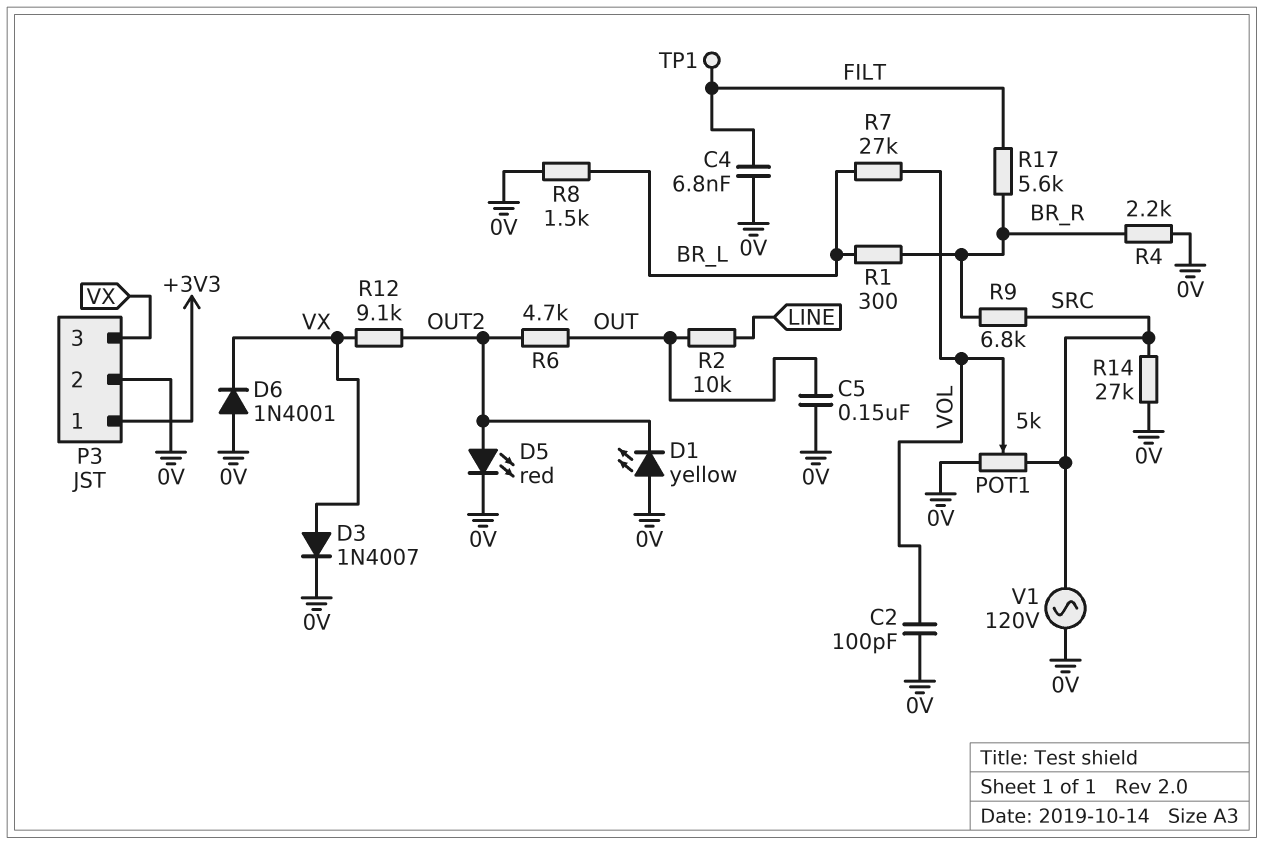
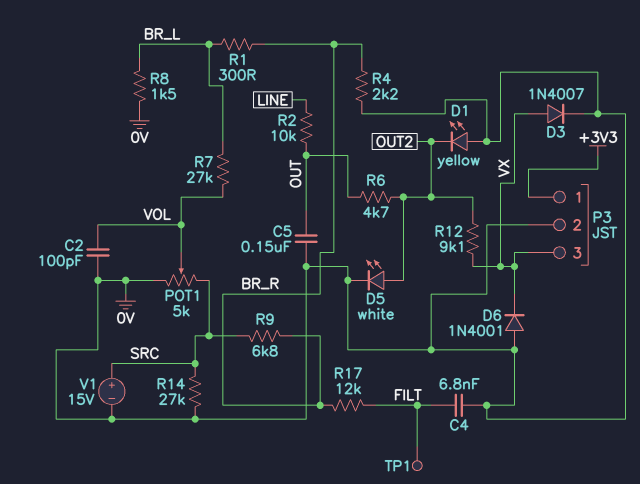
D5: LED red (A OUT2, K 0V) -> LED white (A OUT2, K 0V)
R17: 5.6k (BR_R, FILT) -> 12k (BR_R, FILT)
V1: AC 120V (0V, SRC) -> 15V (plus SRC, minus 0V)

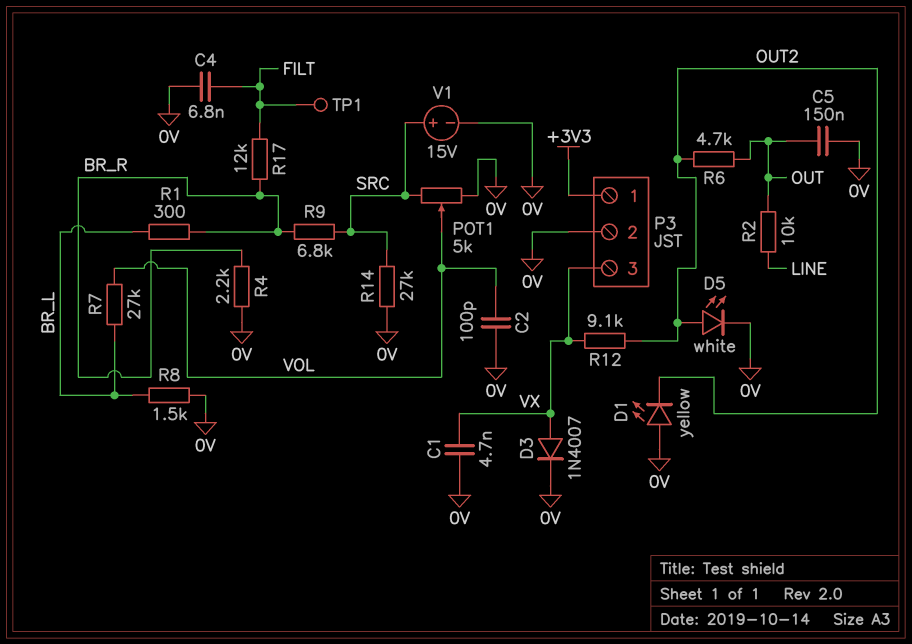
C1: none -> 4.7nF (0V, VX)
D6: diode 1N4001 (A 0V, K VX) -> none

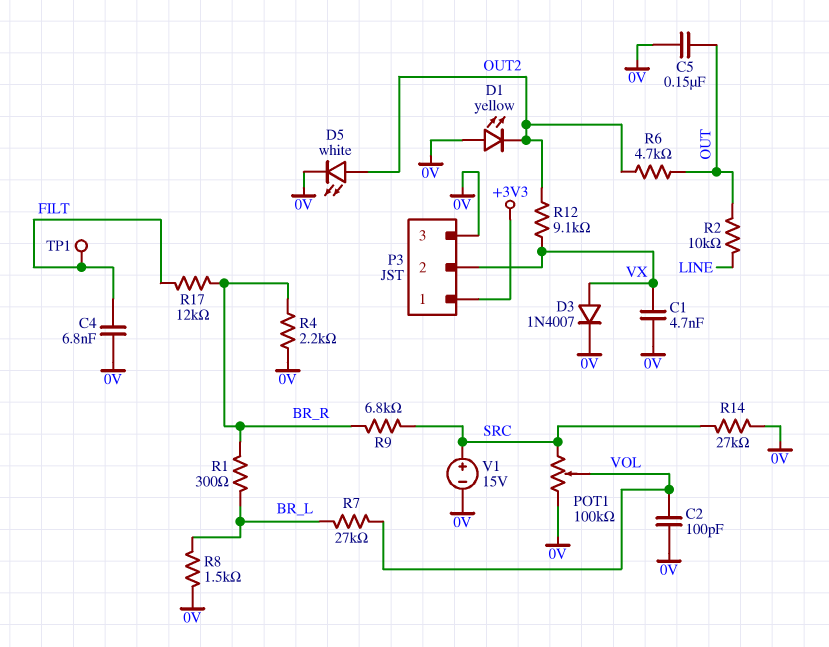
P3 pin 2: 0V -> VX
P3 pin 3: VX -> 0V
POT1: 5k (0V, SRC, wiper VOL) -> 100k (0V, SRC, wiper VOL)

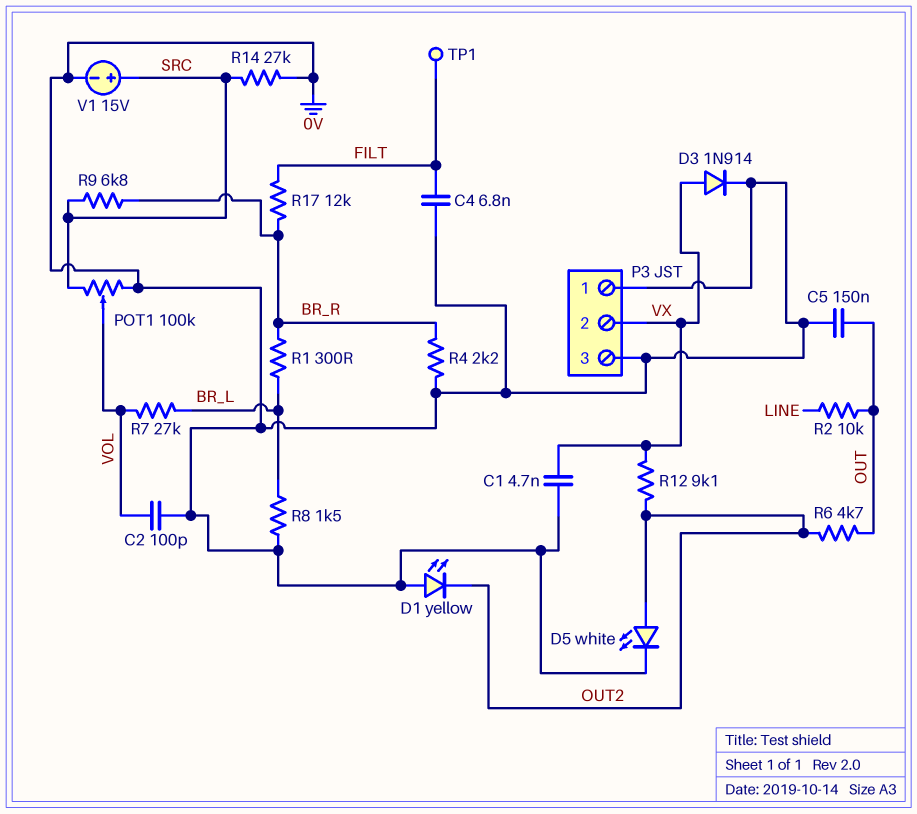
D3: diode 1N4007 (A VX, K 0V) -> diode 1N914 (A VX, K 0V)
P3 pin 1: +3V3 -> 0V

